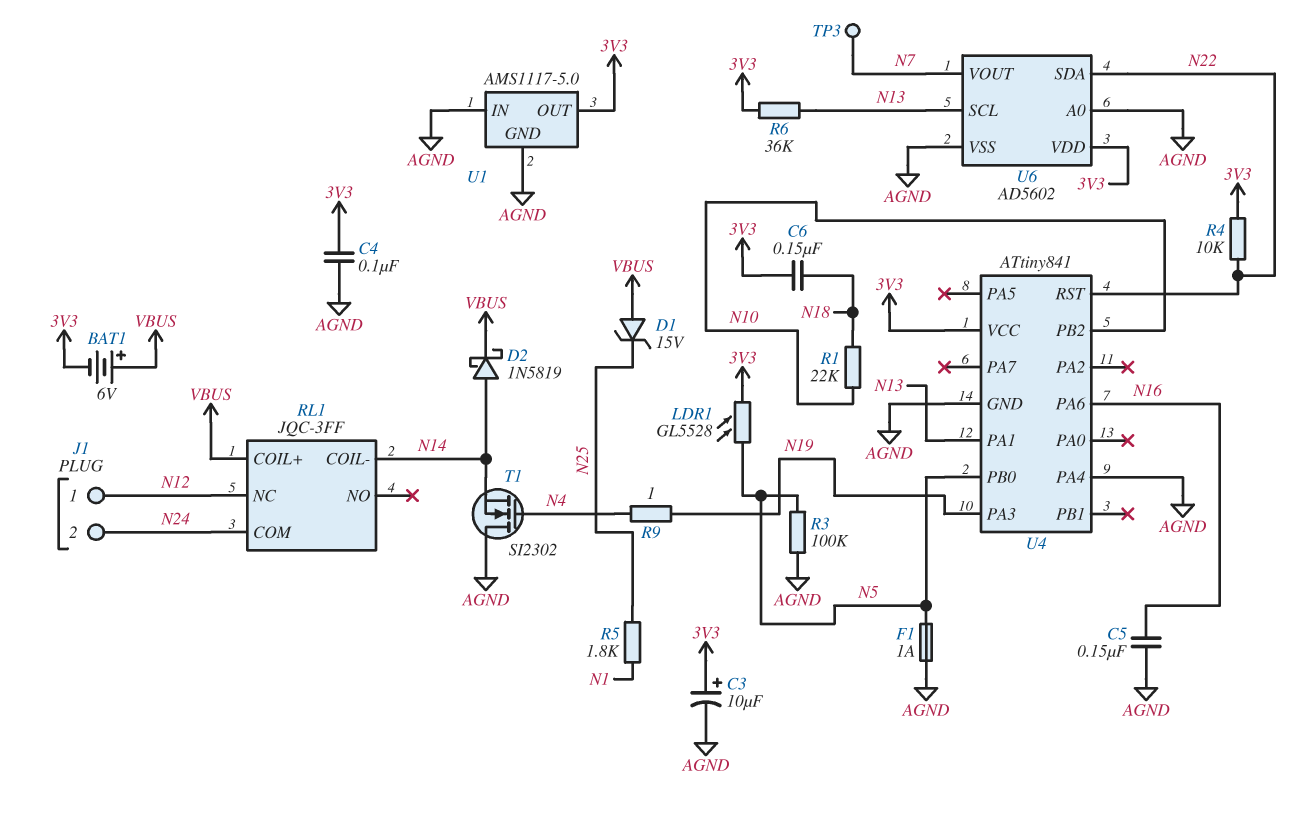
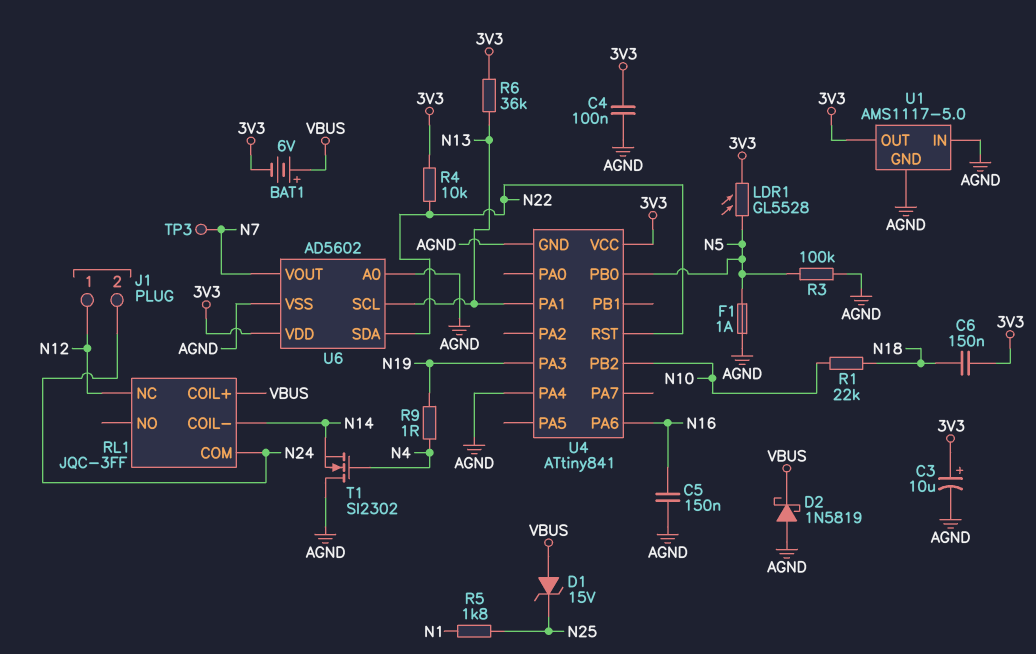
D2: schottky 1N5819 (A N14, K VBUS) -> schottky 1N5819 (A AGND, K VBUS)

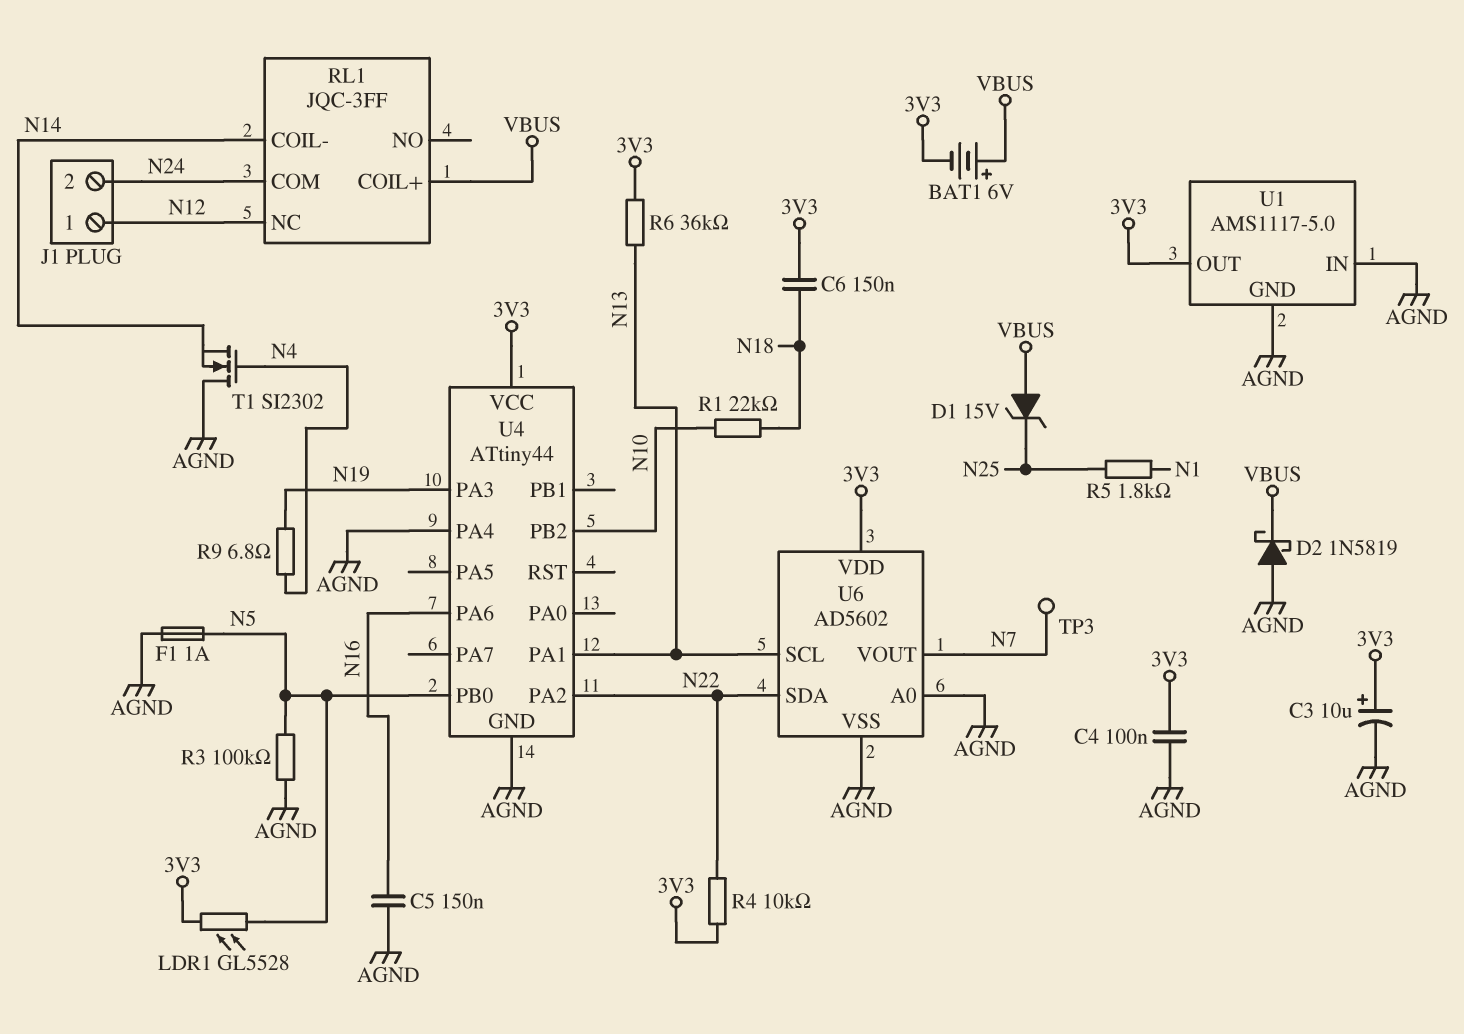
R9: 1 (N4, N19) -> 6.8 (N4, N19)
U4: ATtiny841 -> ATtiny44
U4 pin PA2: none -> N22
U4 pin RST: N22 -> none

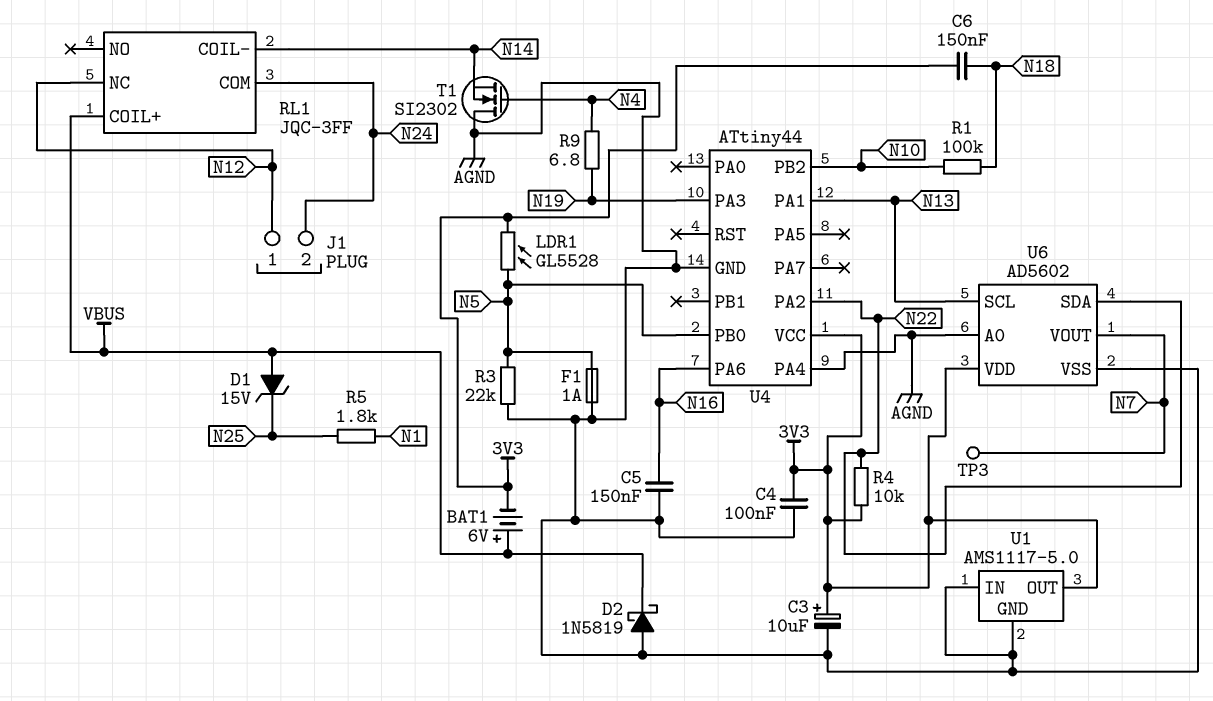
R1: 22k (N10, N18) -> 100k (N10, N18)
R3: 100k (AGND, N5) -> 22k (AGND, N5)
R6: 36k (3V3, N13) -> none

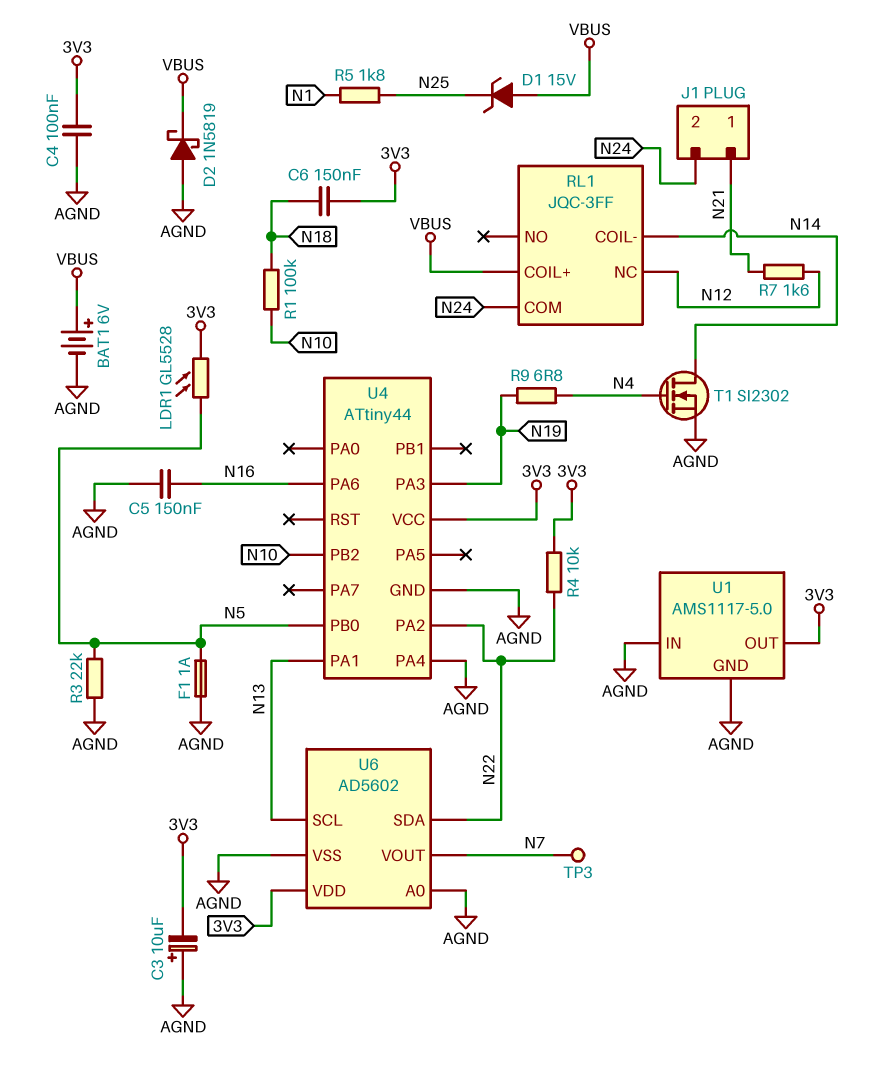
BAT1: 6V (plus VBUS, minus 3V3) -> 6V (plus VBUS, minus AGND)
C3: 10uF (plus 3V3, minus AGND) -> 10uF (plus AGND, minus 3V3)
J1 pin 1: N12 -> N21
R7: none -> 1.6k (N12, N21)
T1: NMOS SI2302 (G N4, D AGND, S N14) -> NMOS SI2302 (G N4, D N14, S AGND)

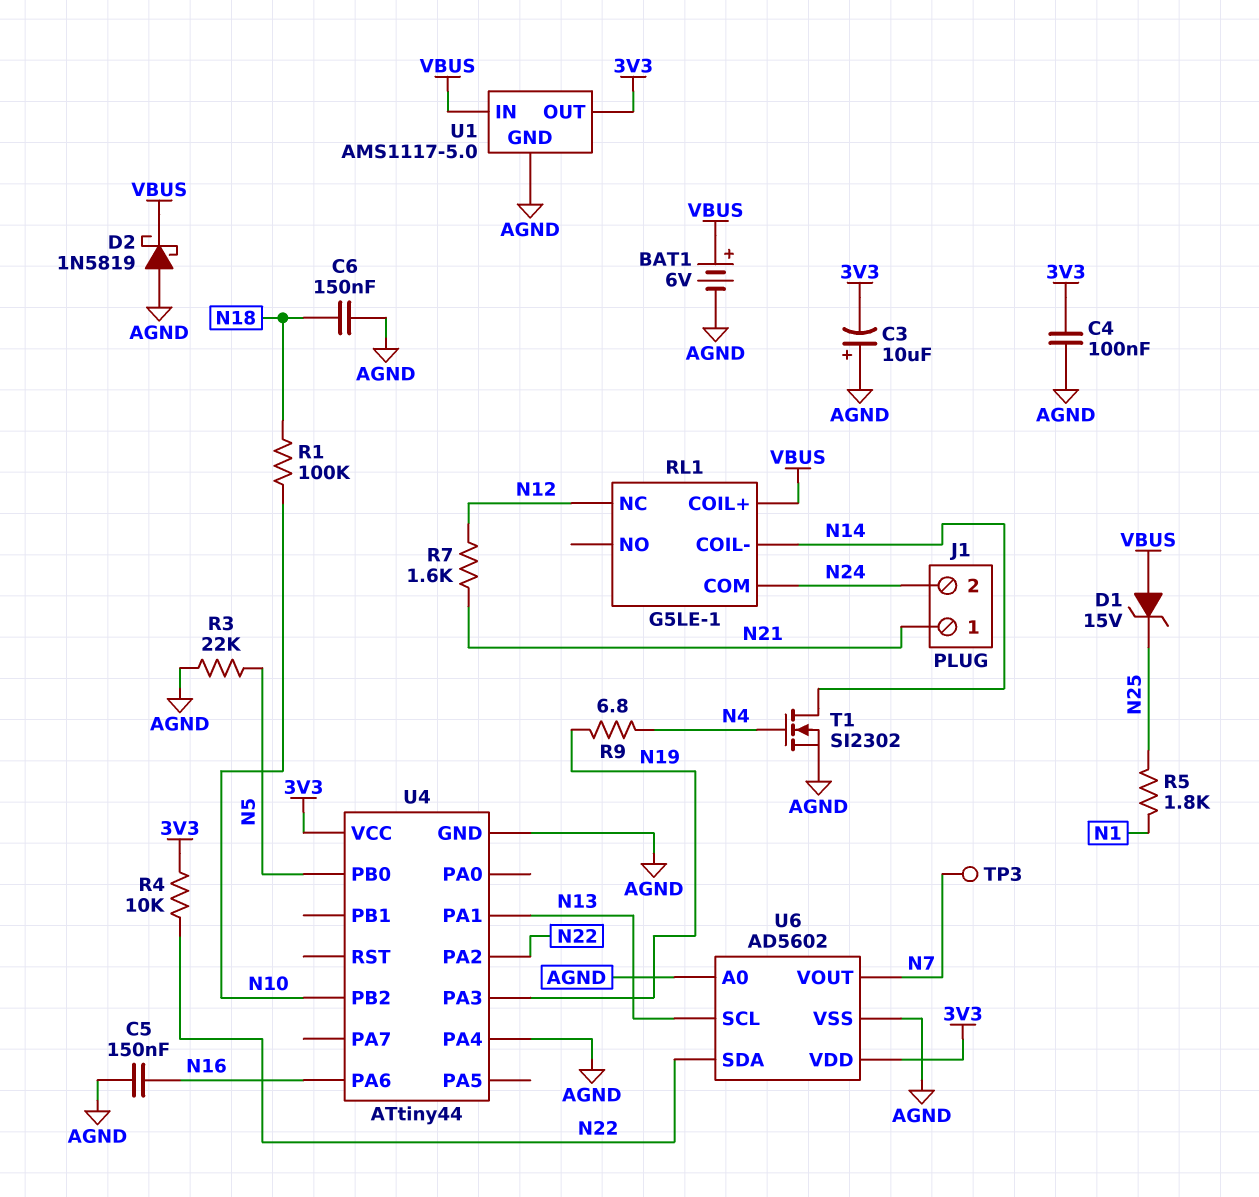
C6: 150nF (3V3, N18) -> 150nF (AGND, N18)
F1: 1A (AGND, N5) -> none
LDR1: GL5528 (3V3, N5) -> none
RL1: JQC-3FF -> G5LE-1
U1 pin IN: AGND -> VBUS

